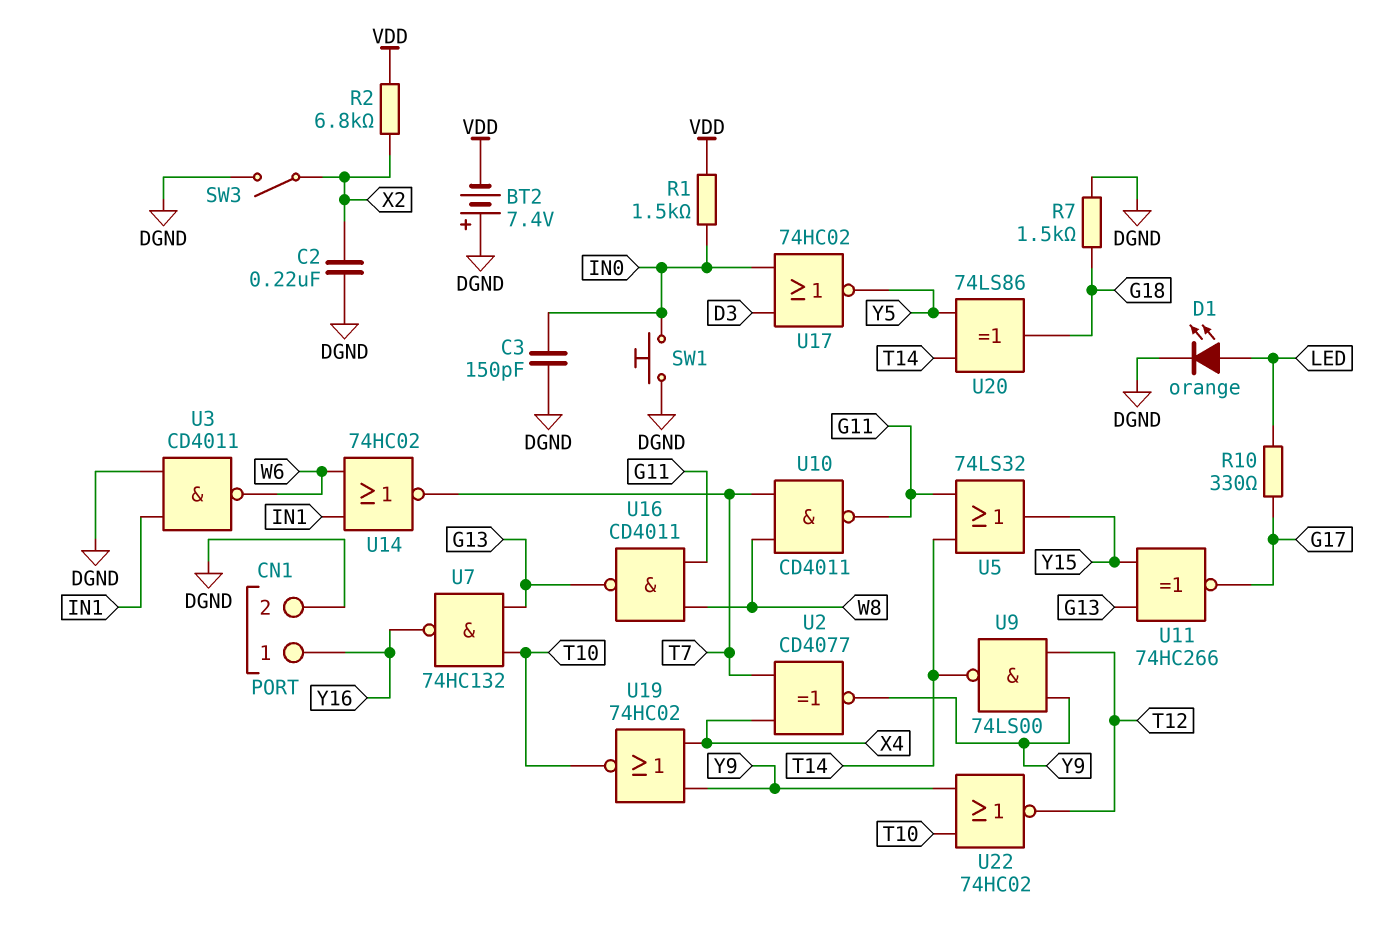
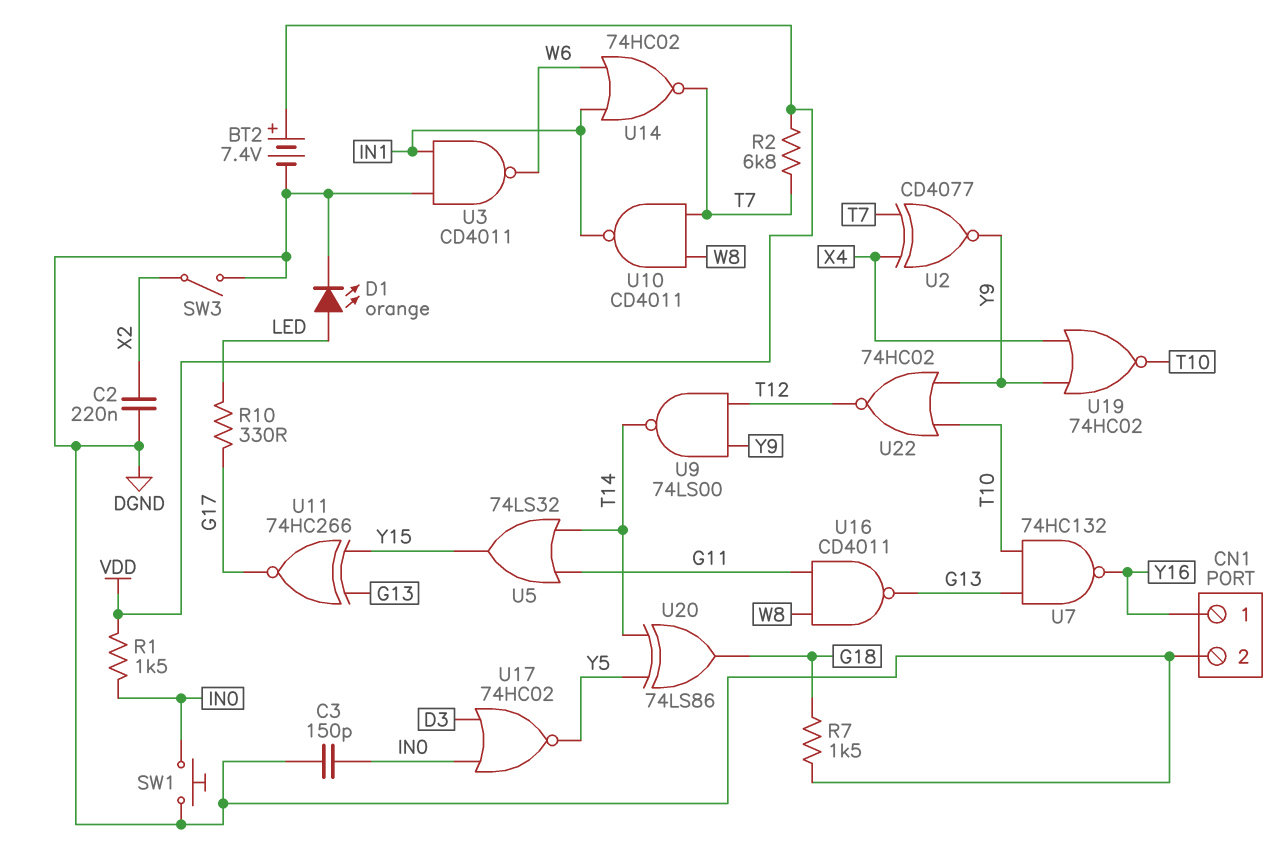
BT2: 7.4V (plus DGND, minus VDD) -> 7.4V (plus VDD, minus DGND)
R2: 6.8k (VDD, X2) -> 6.8k (T7, VDD)
U10: NAND CD4011 (in T7, in W8, out G11) -> NAND CD4011 (in T7, in W8, out IN1)

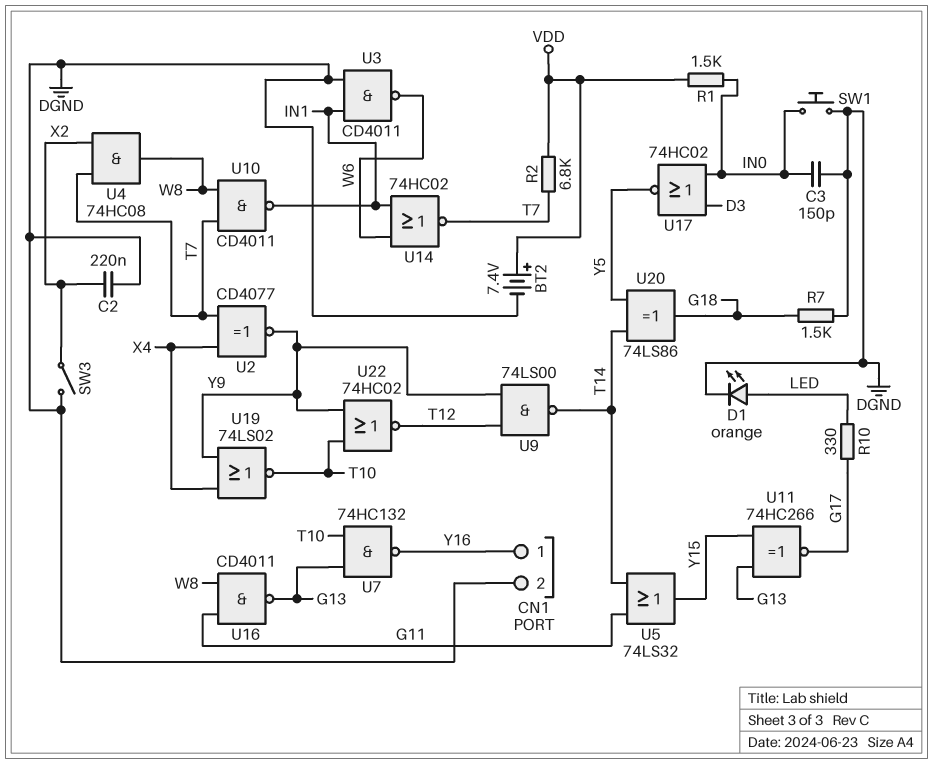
U4: none -> AND 74HC08 (in T7, in X2, out W8)
U19: NOR 74HC02 (in X4, in Y9, out T10) -> NOR 74LS02 (in X4, in Y9, out T10)

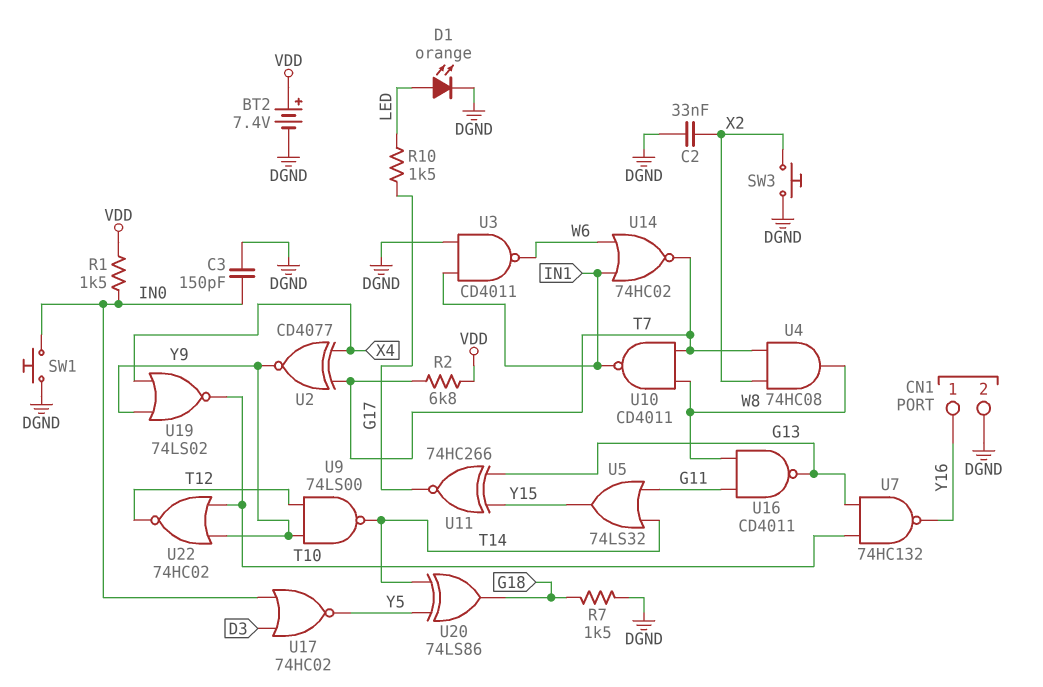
C2: 220nF (DGND, X2) -> 33nF (DGND, X2)
R10: 330 (G17, LED) -> 1.5k (G17, LED)
SW3: switch (DGND, X2) -> button (DGND, X2)

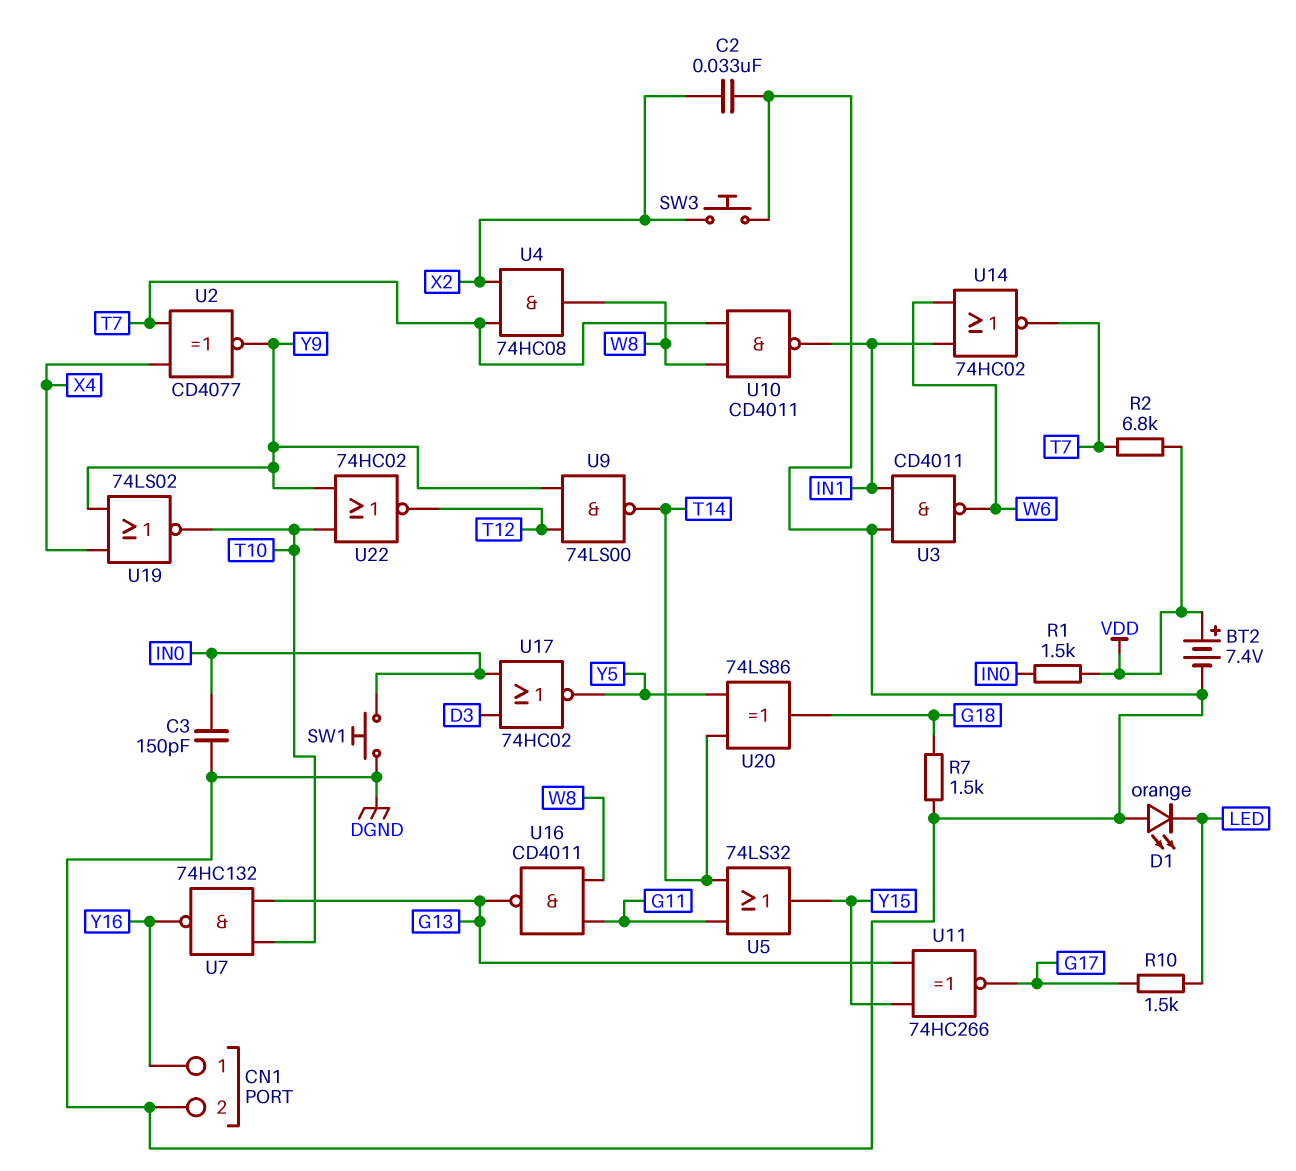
D1: LED orange (A LED, K DGND) -> LED orange (A DGND, K LED)

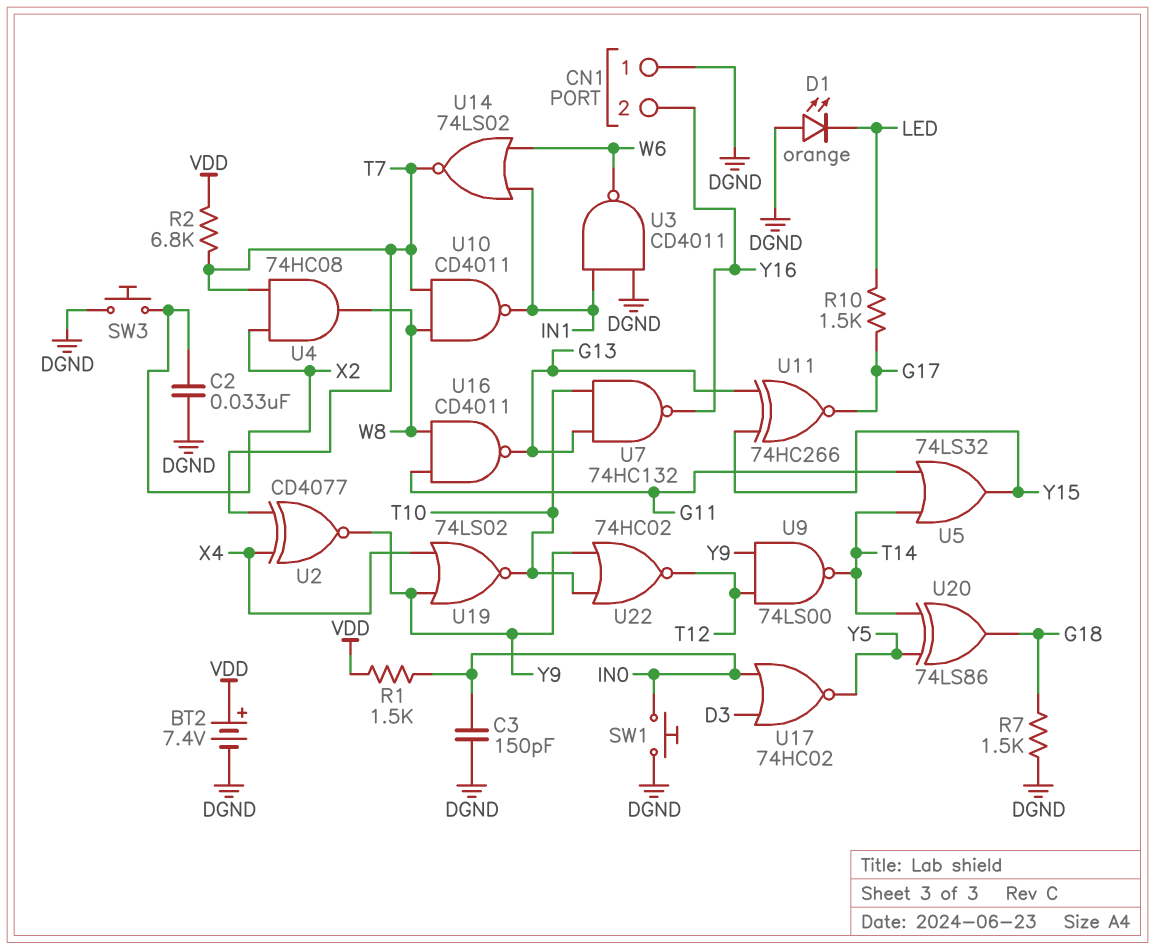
CN1 pin 1: Y16 -> DGND
CN1 pin 2: DGND -> Y16
U14: NOR 74HC02 (in IN1, in W6, out T7) -> NOR 74LS02 (in IN1, in W6, out T7)

